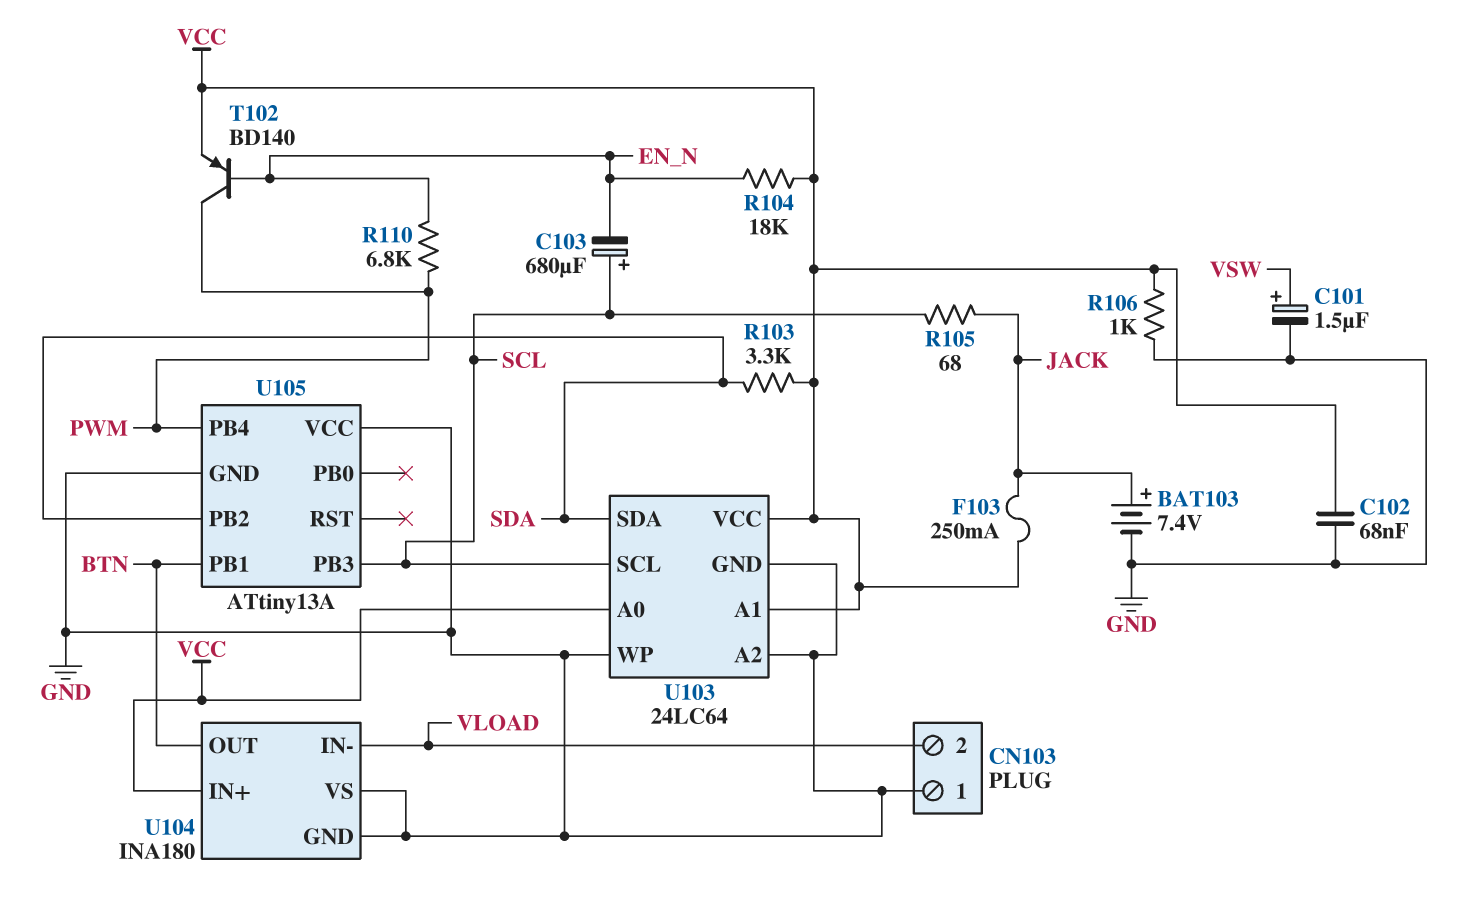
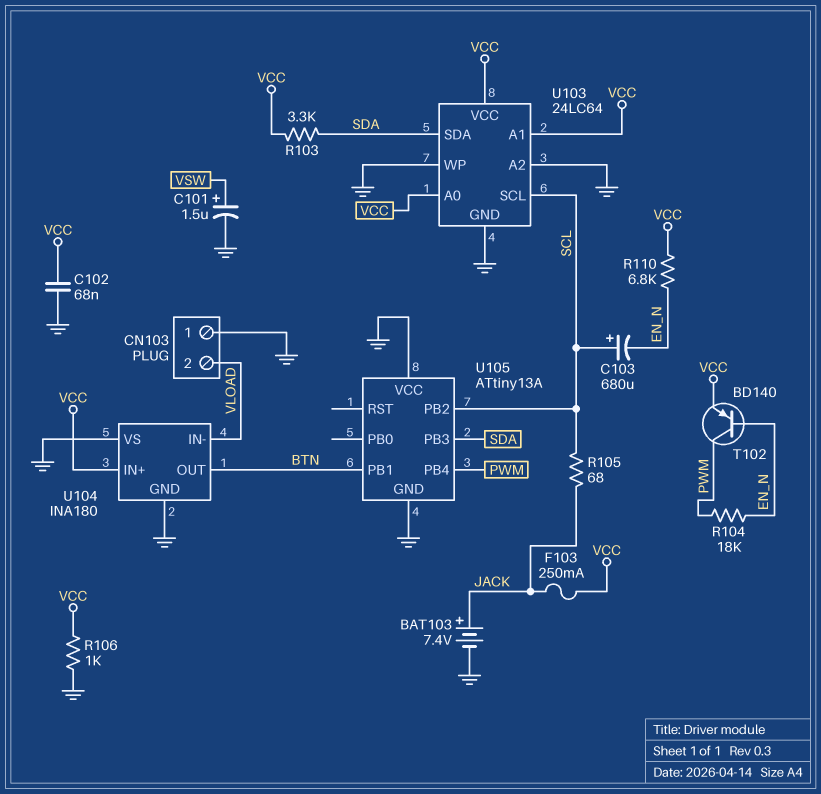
R104: 18k (EN_N, VCC) -> 18k (EN_N, PWM)
R110: 6.8k (EN_N, PWM) -> 6.8k (EN_N, VCC)
U105 pin PB2: SDA -> SCL
U105 pin PB3: SCL -> SDA

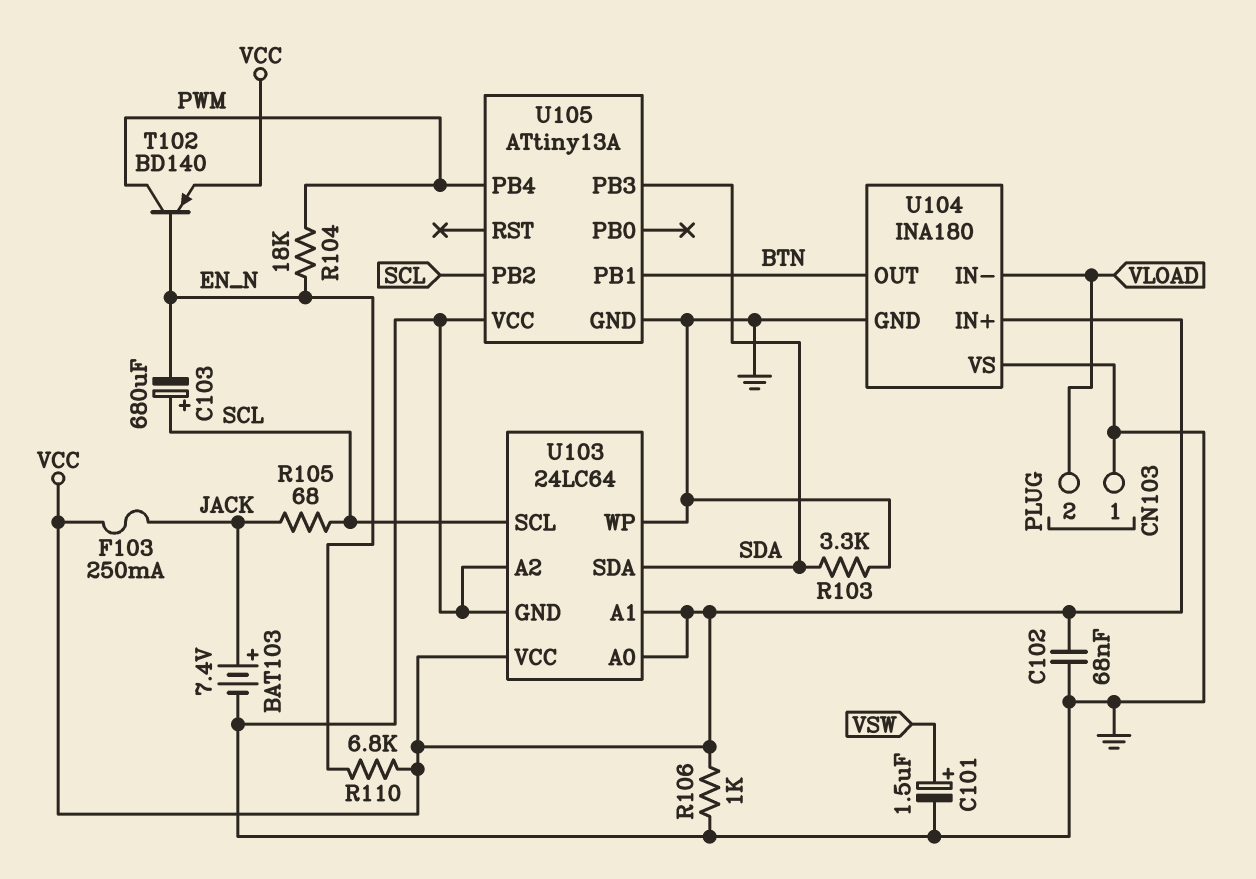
R103: 3.3k (SDA, VCC) -> 3.3k (GND, SDA)

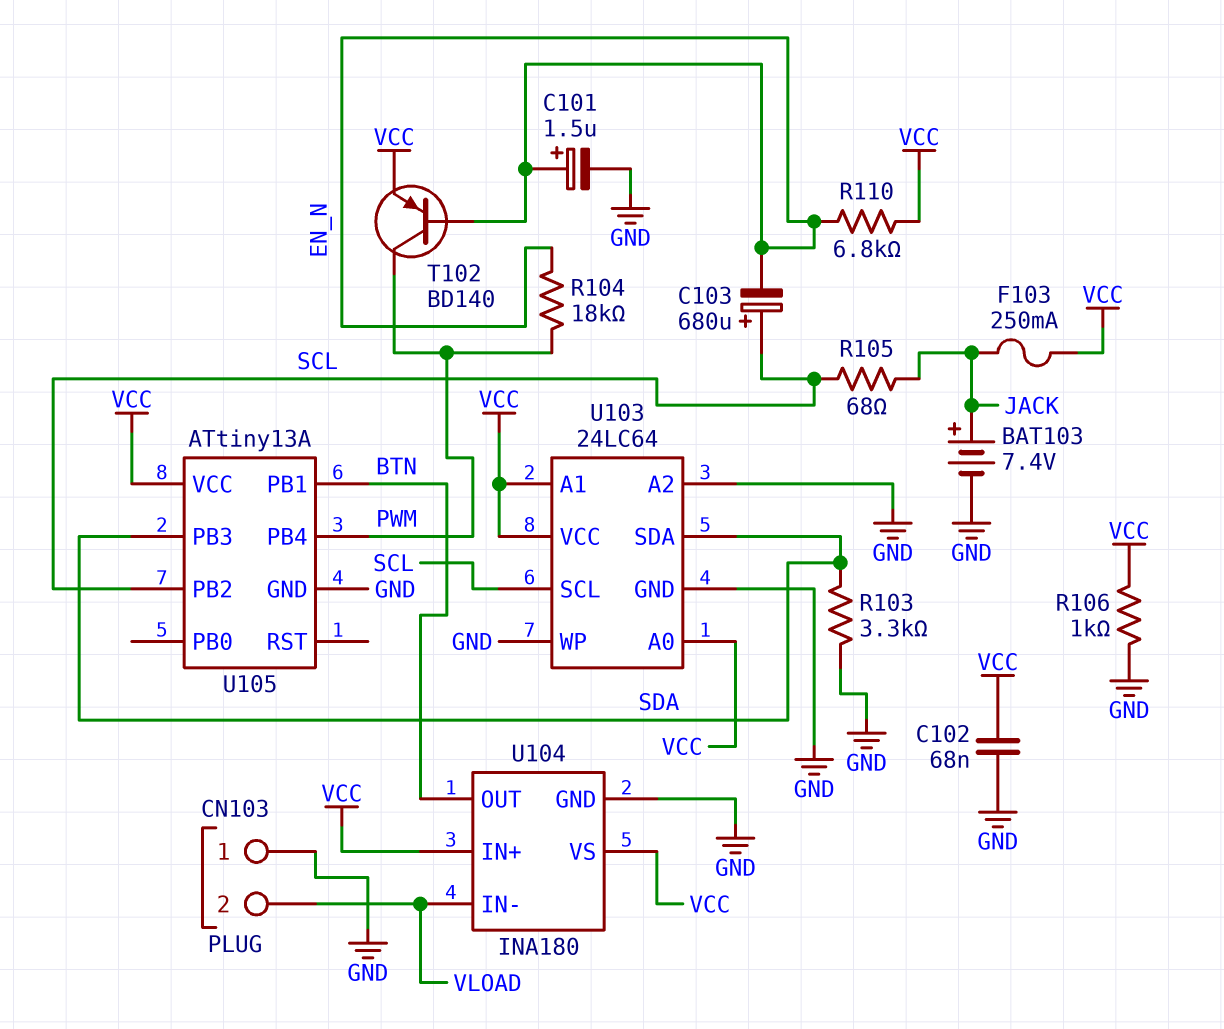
C101: 1.5uF (plus VSW, minus GND) -> 1.5uF (plus EN_N, minus GND)
U104 pin VS: GND -> VCC
U105 pin VCC: GND -> VCC

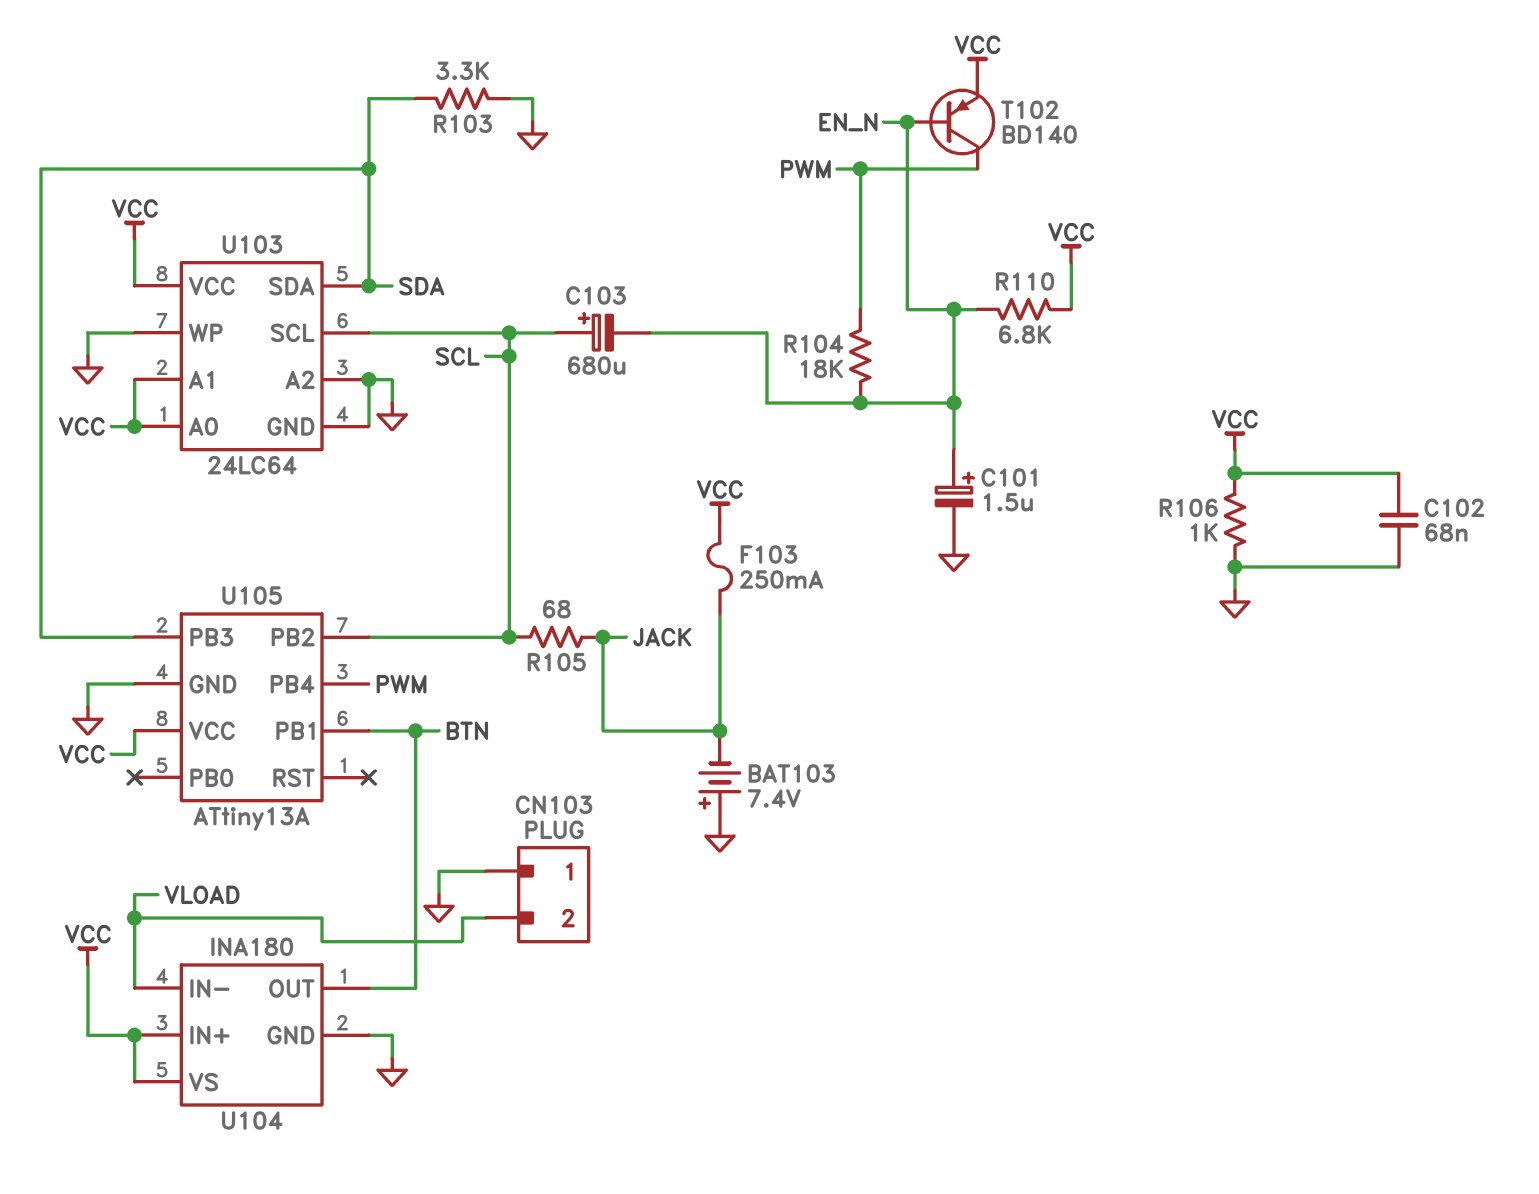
BAT103: 7.4V (plus JACK, minus GND) -> 7.4V (plus GND, minus JACK)

